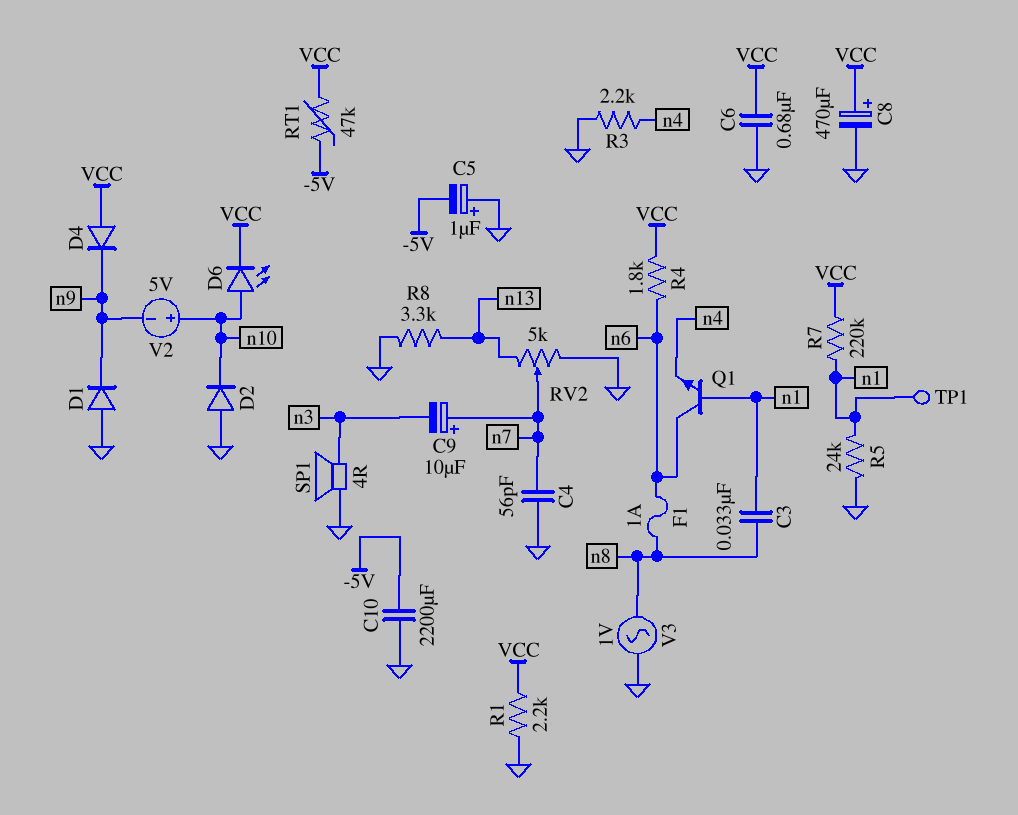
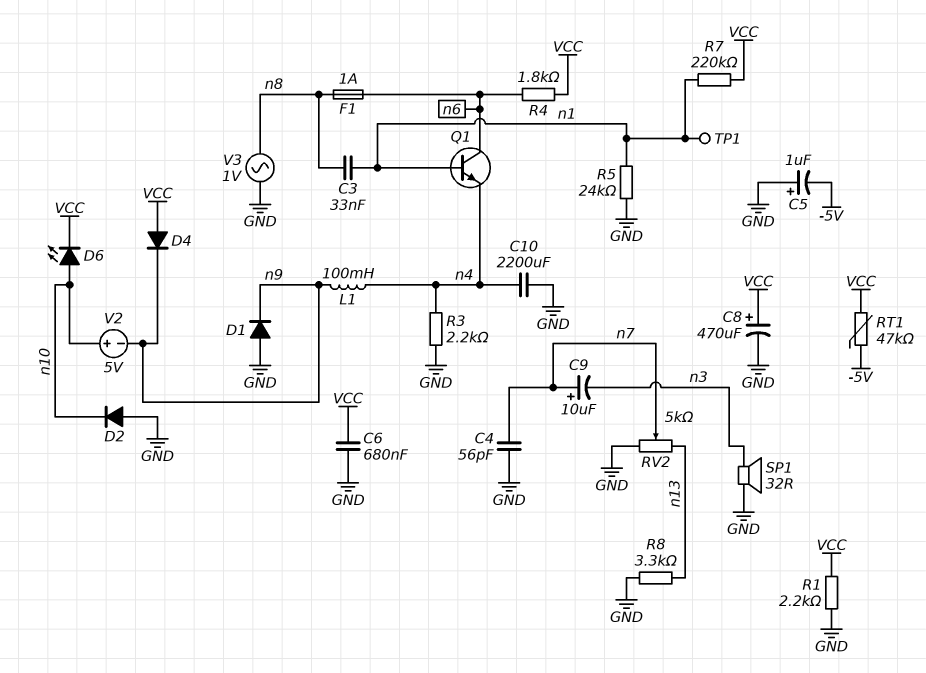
C10: 2200uF (-5V, GND) -> 2200uF (GND, n4)
L1: none -> 100mH (n4, n9)
SP1: speaker 4R (GND, n3) -> speaker 32R (GND, n3)

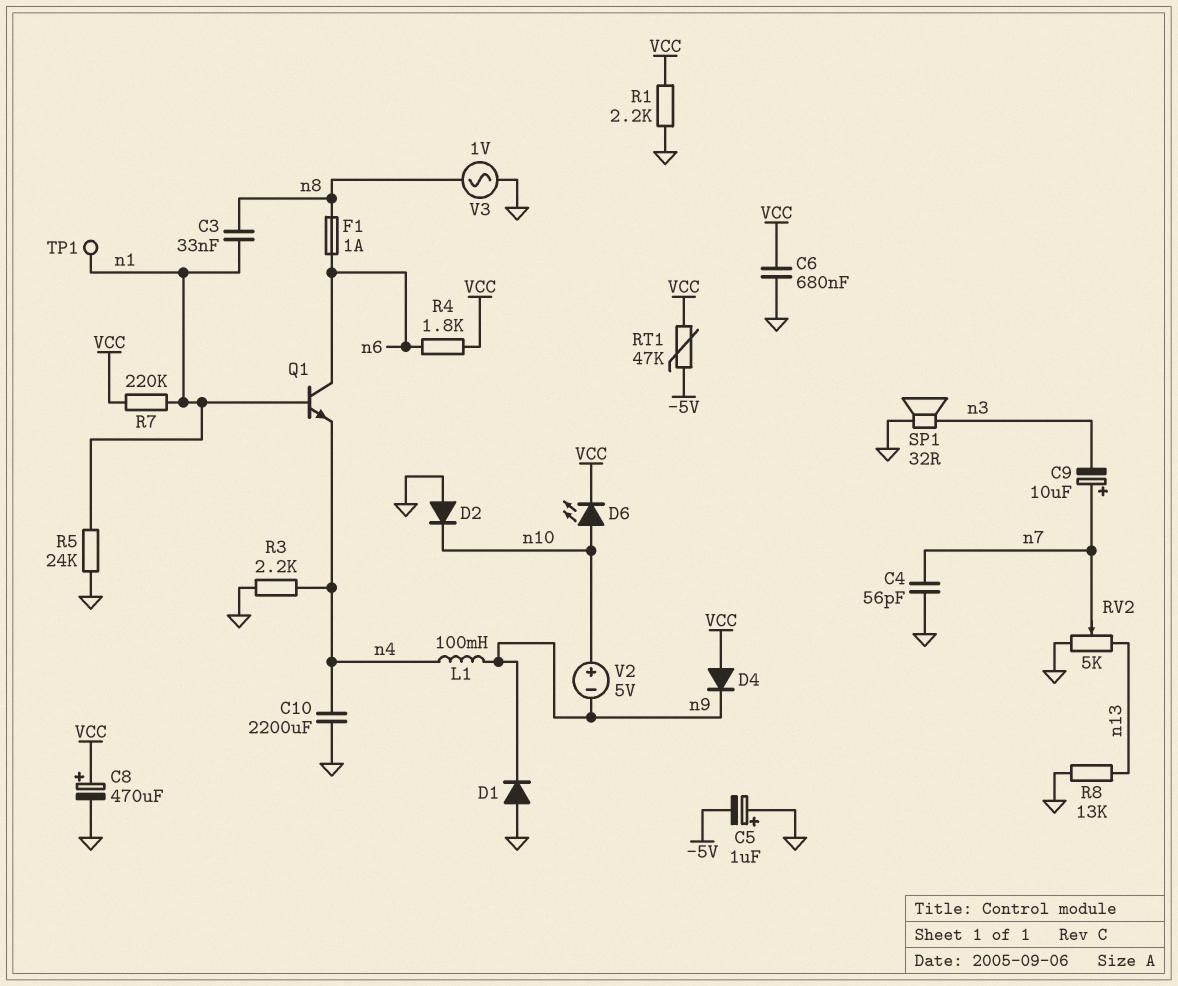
R8: 3.3k (GND, n13) -> 13k (GND, n13)

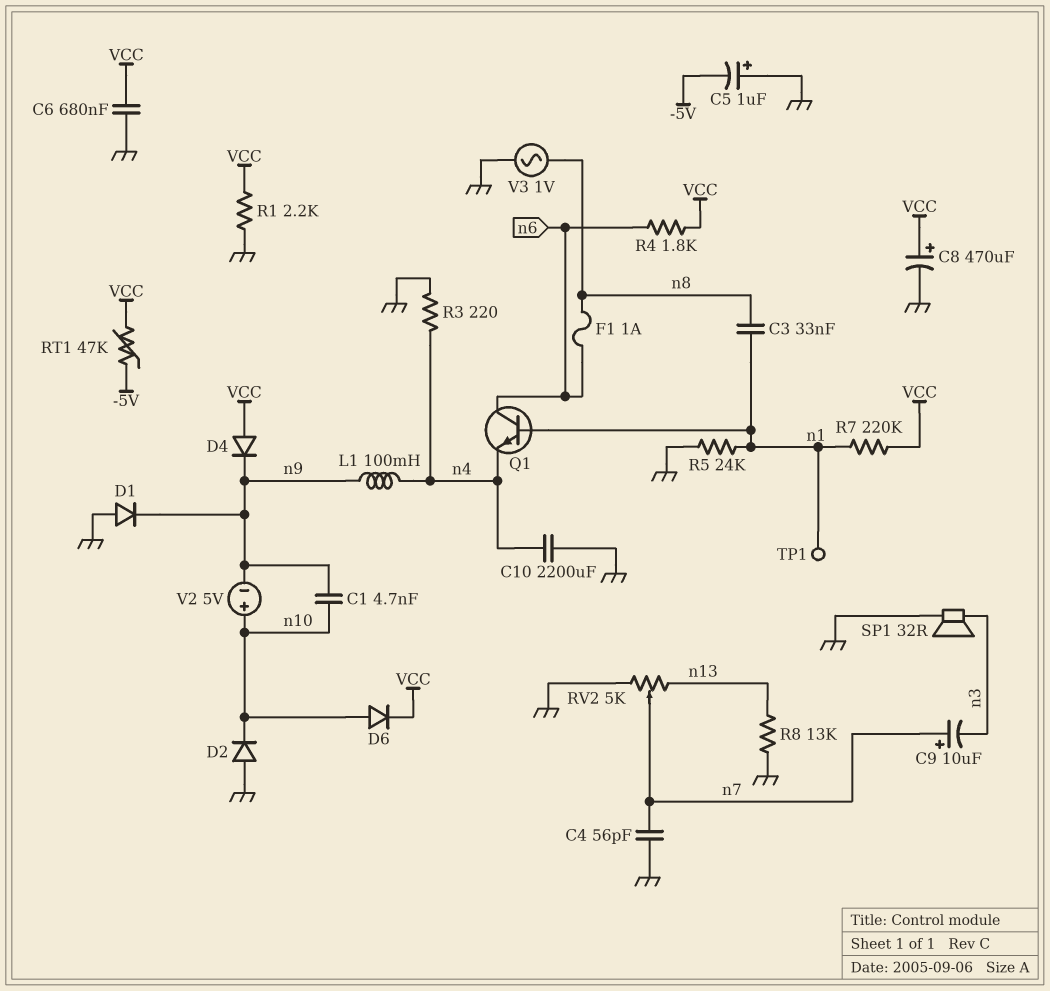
C1: none -> 4.7nF (n9, n10)
D6: LED (A n10, K VCC) -> diode (A n10, K VCC)
R3: 2.2k (GND, n4) -> 220 (GND, n4)

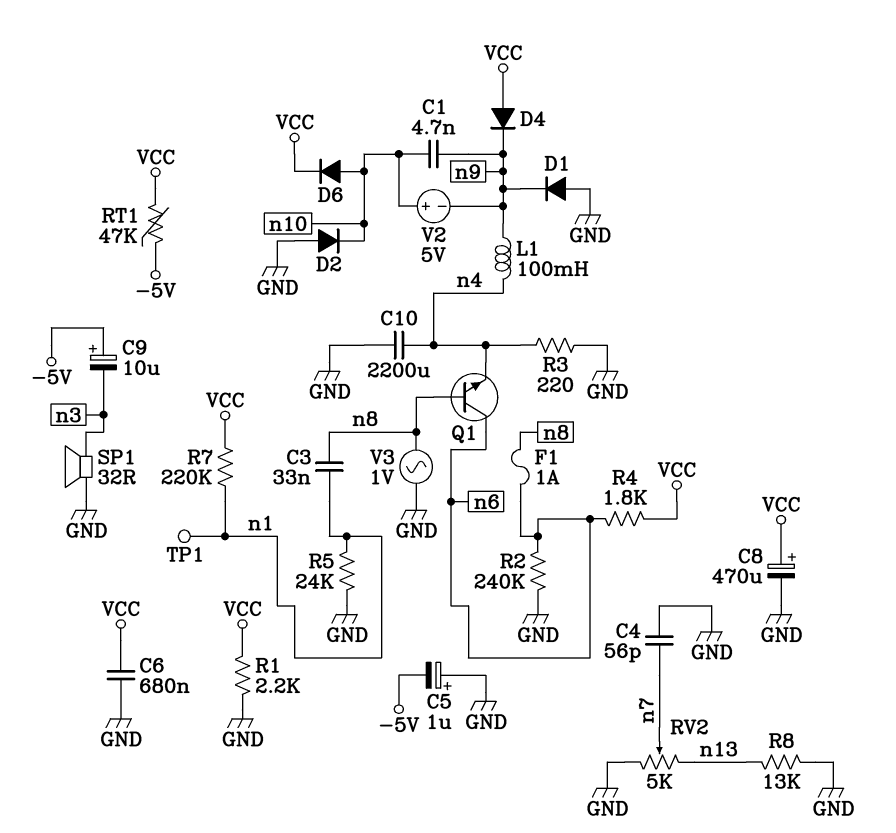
C9: 10uF (plus n7, minus n3) -> 10uF (plus -5V, minus n3)
Q1: NPN (B n1, C n6, E n4) -> NPN (B n8, C n6, E n4)
R2: none -> 240k (GND, n6)

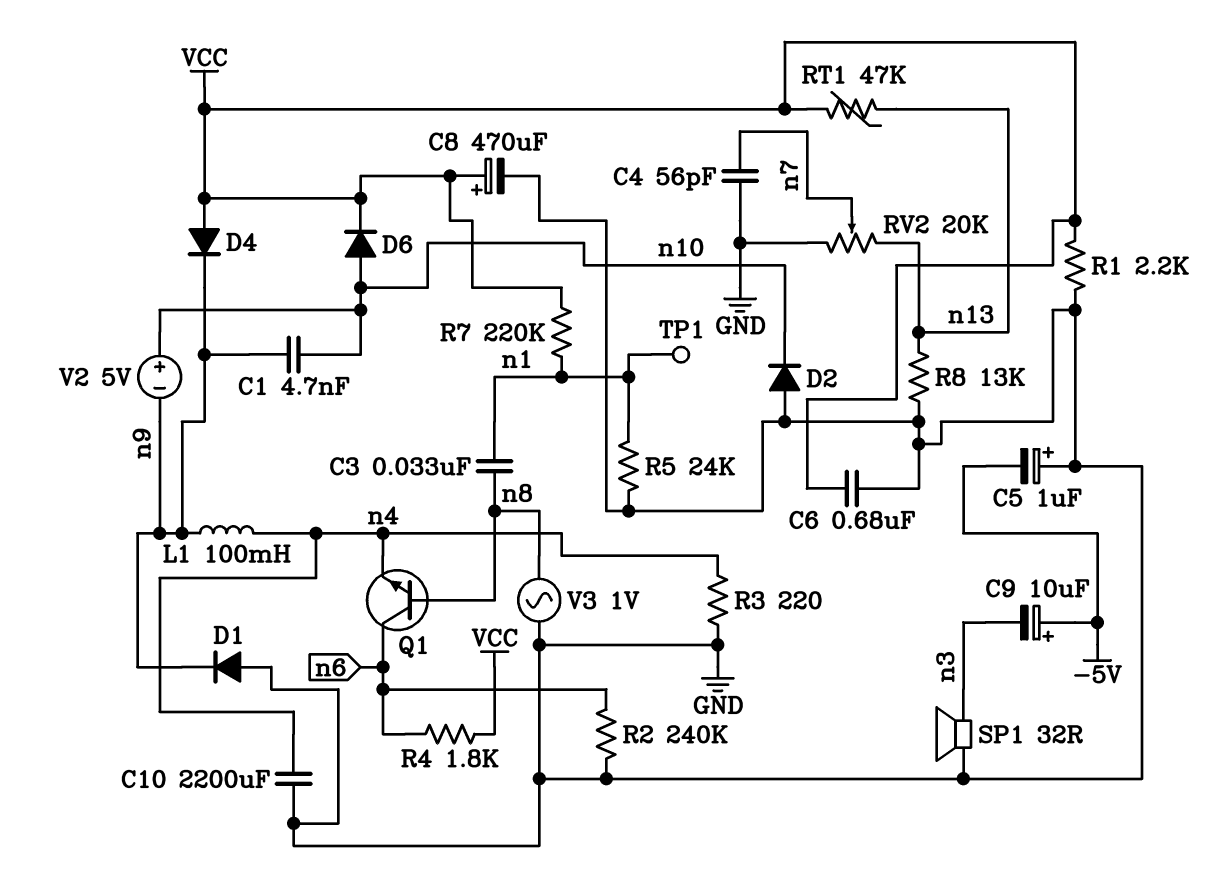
F1: 1A (n6, n8) -> none
RT1: 47k (-5V, VCC) -> 47k (VCC, n13)
RV2: 5k (GND, n13, wiper n7) -> 20k (GND, n13, wiper n7)

